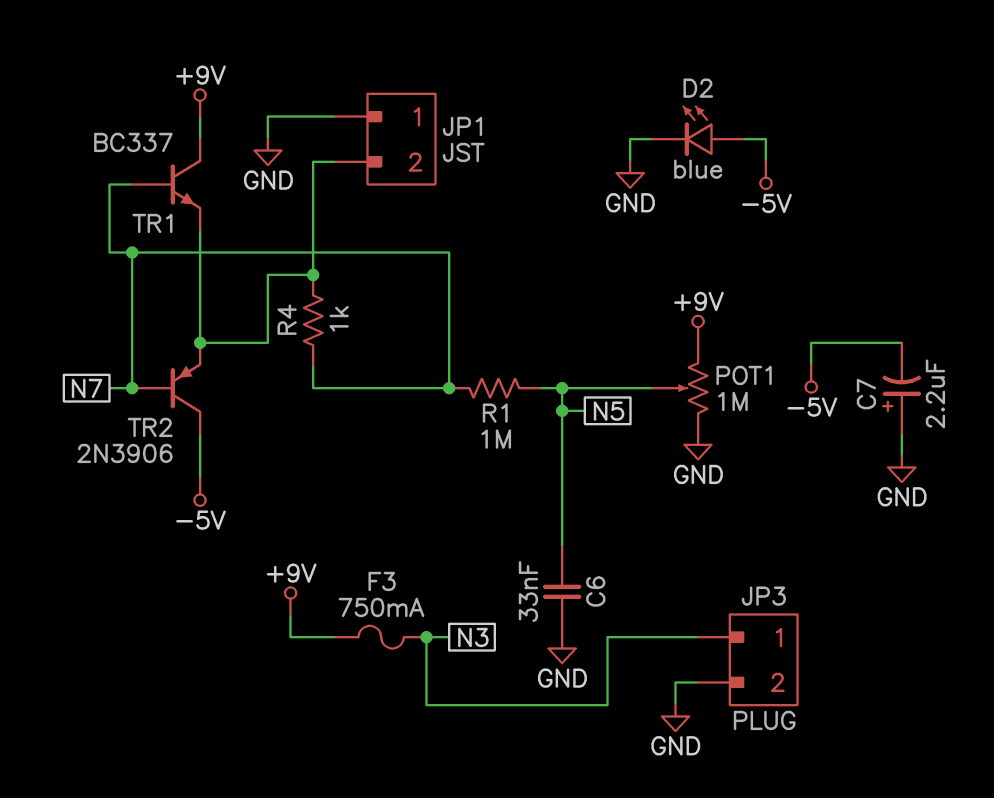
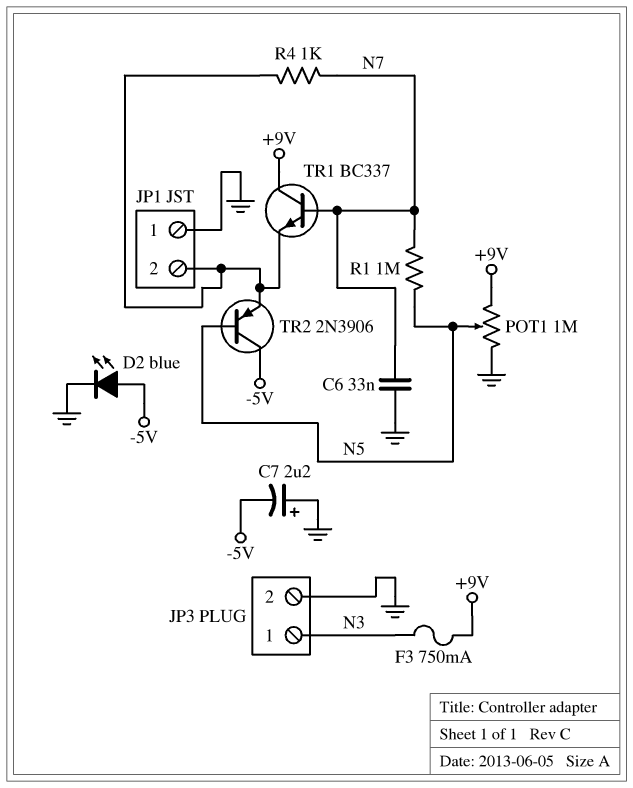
C6: 33nF (GND, N5) -> 33nF (GND, N7)
TR2: PNP 2N3906 (B N7, C -5V, E JP1/2) -> PNP 2N3906 (B N5, C -5V, E JP1/2)

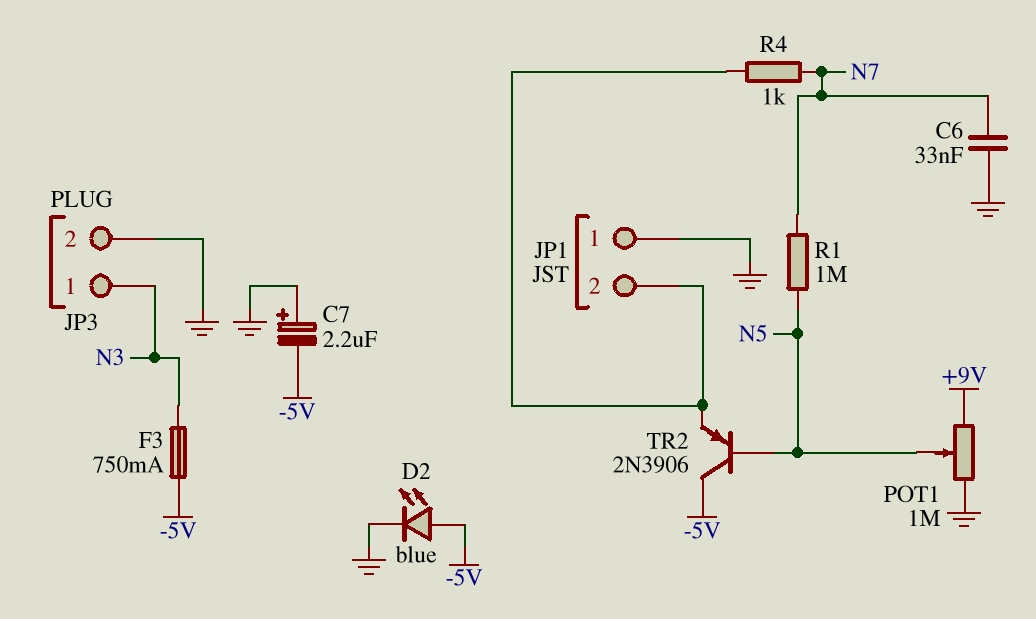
F3: 750mA (+9V, N3) -> 750mA (-5V, N3)
TR1: NPN BC337 (B N7, C +9V, E JP1/2) -> none

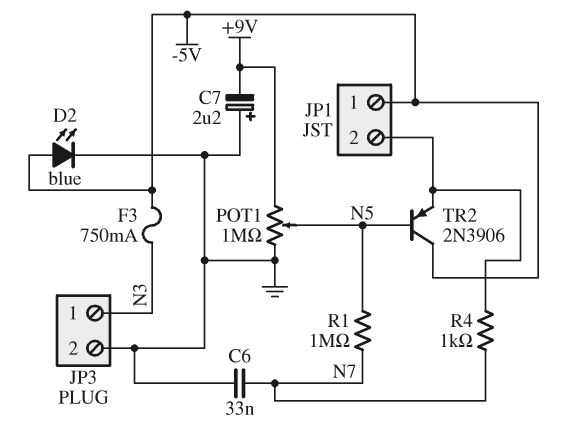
C7: 2.2uF (plus GND, minus -5V) -> 2.2uF (plus GND, minus +9V)
JP1 pin 1: GND -> -5V

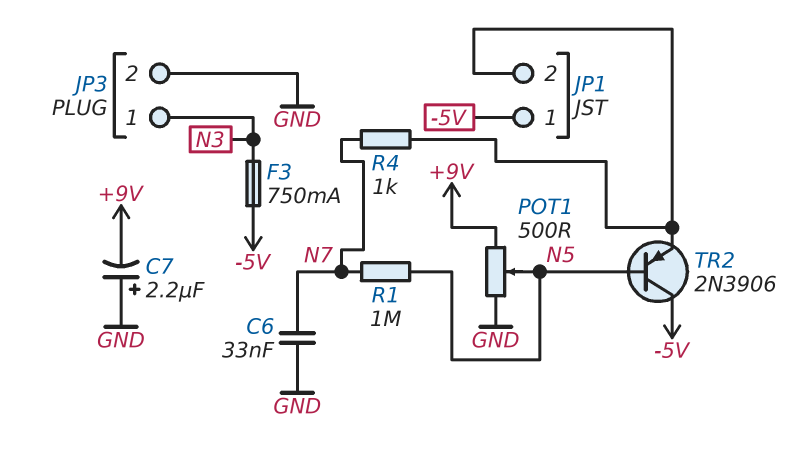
D2: LED blue (A -5V, K GND) -> none
POT1: 1M (+9V, GND, wiper N5) -> 500 (+9V, GND, wiper N5)

